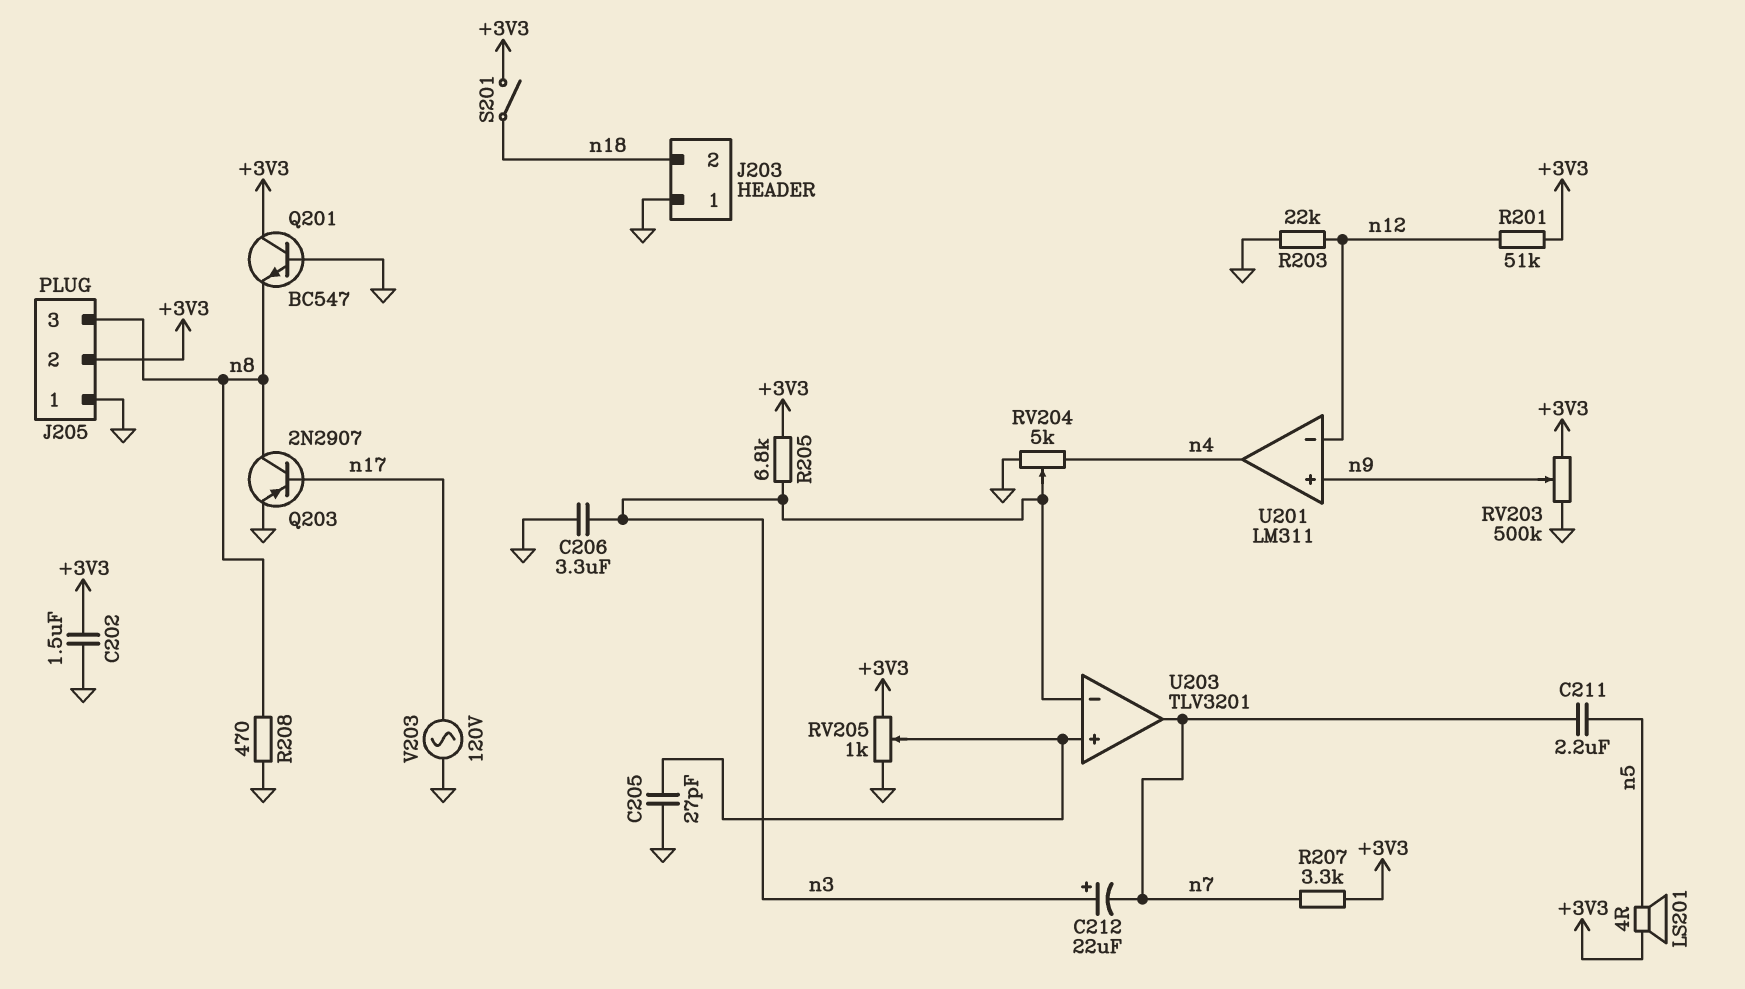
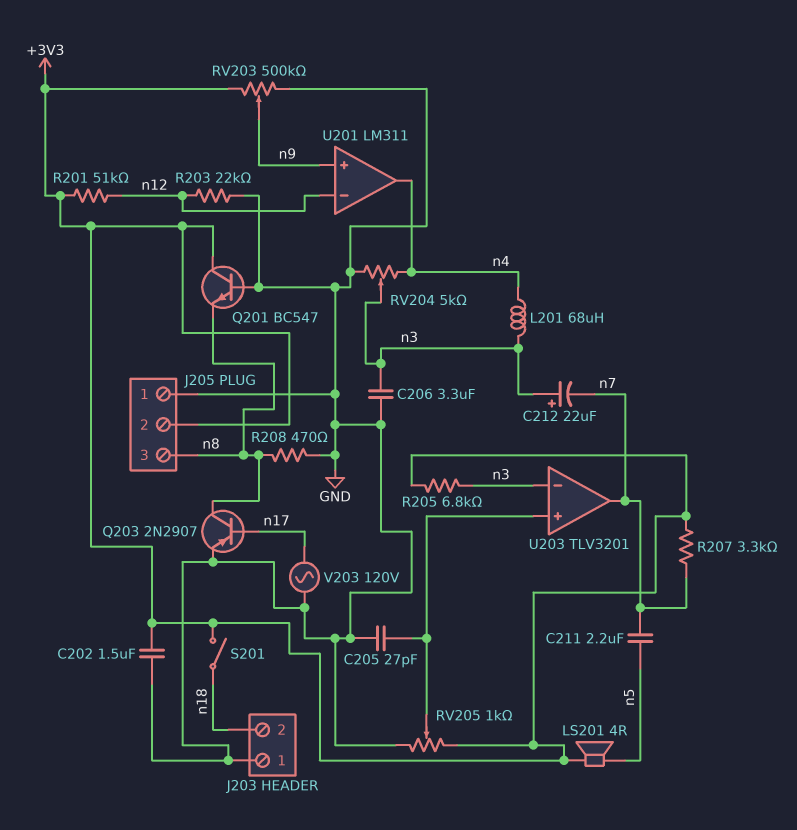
L201: none -> 68uH (n3, n4)

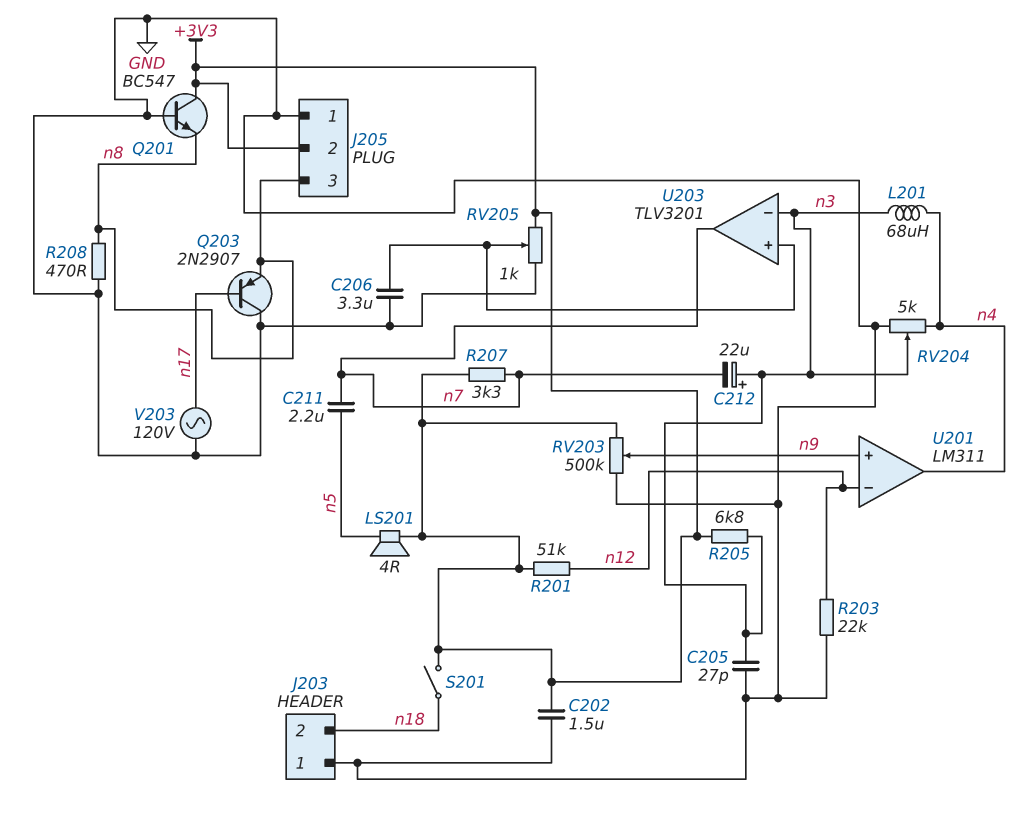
C205: 27pF (GND, U203/in+) -> 27pF (GND, n3)
C206: 3.3uF (GND, n3) -> 3.3uF (GND, U203/in+)
Q203: PNP 2N2907 (B n17, C n8, E GND) -> PNP 2N2907 (B n17, C GND, E n8)

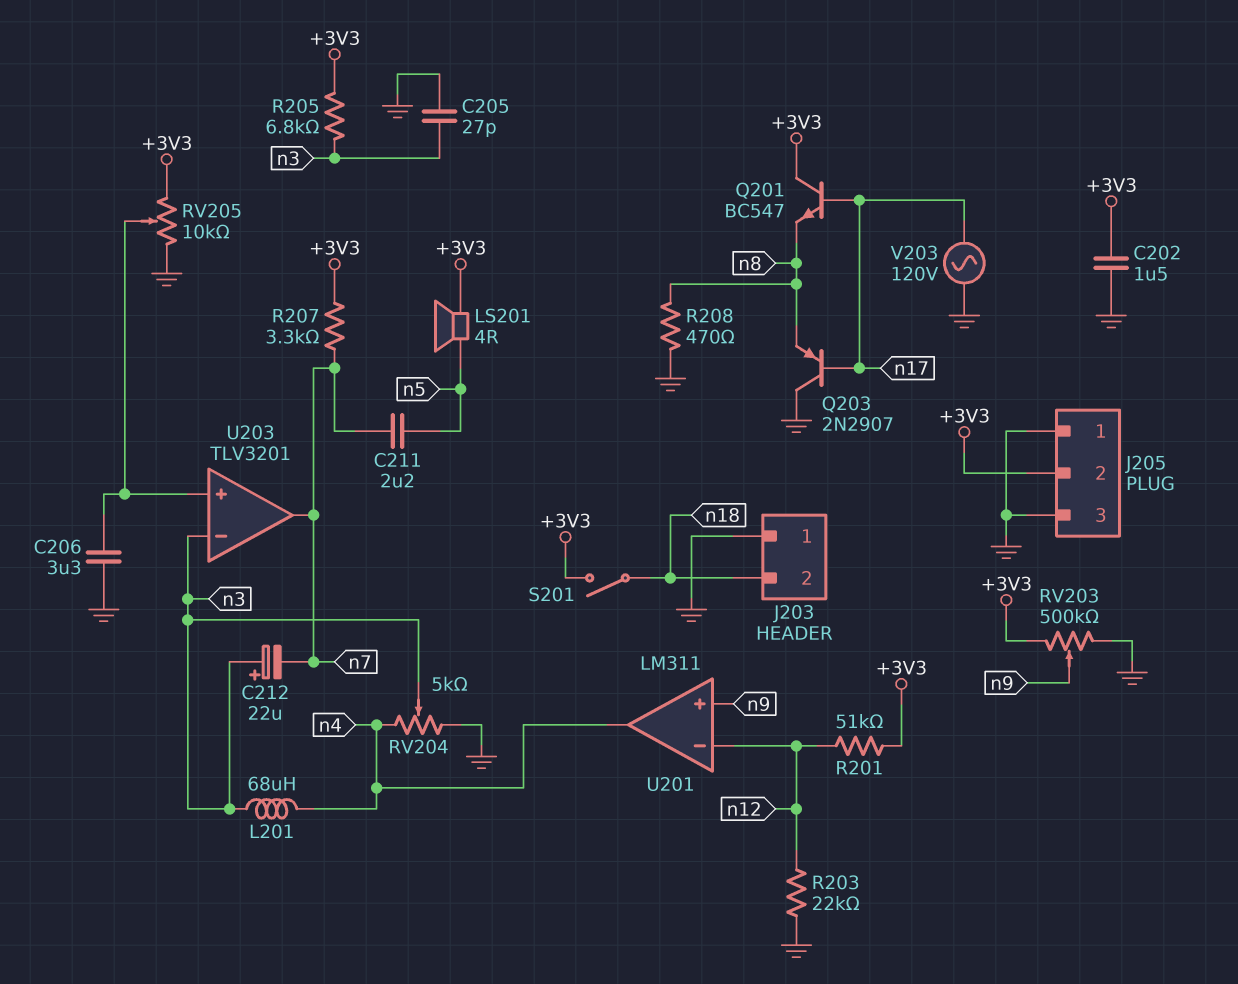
J205 pin 3: n8 -> GND
Q201: NPN BC547 (B GND, C +3V3, E n8) -> NPN BC547 (B n17, C +3V3, E n8)
RV205: 1k (+3V3, GND, wiper U203/in+) -> 10k (+3V3, GND, wiper U203/in+)

